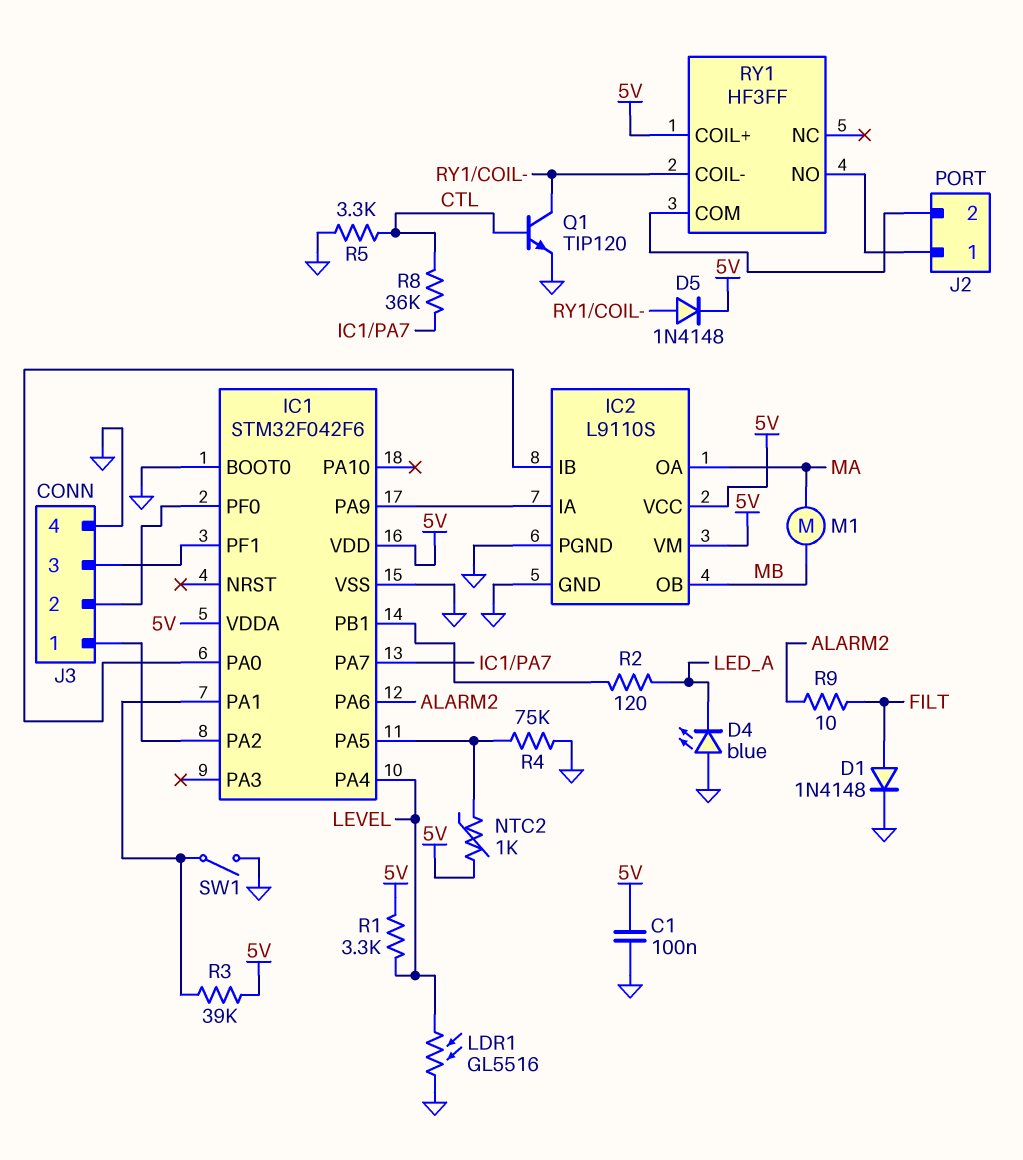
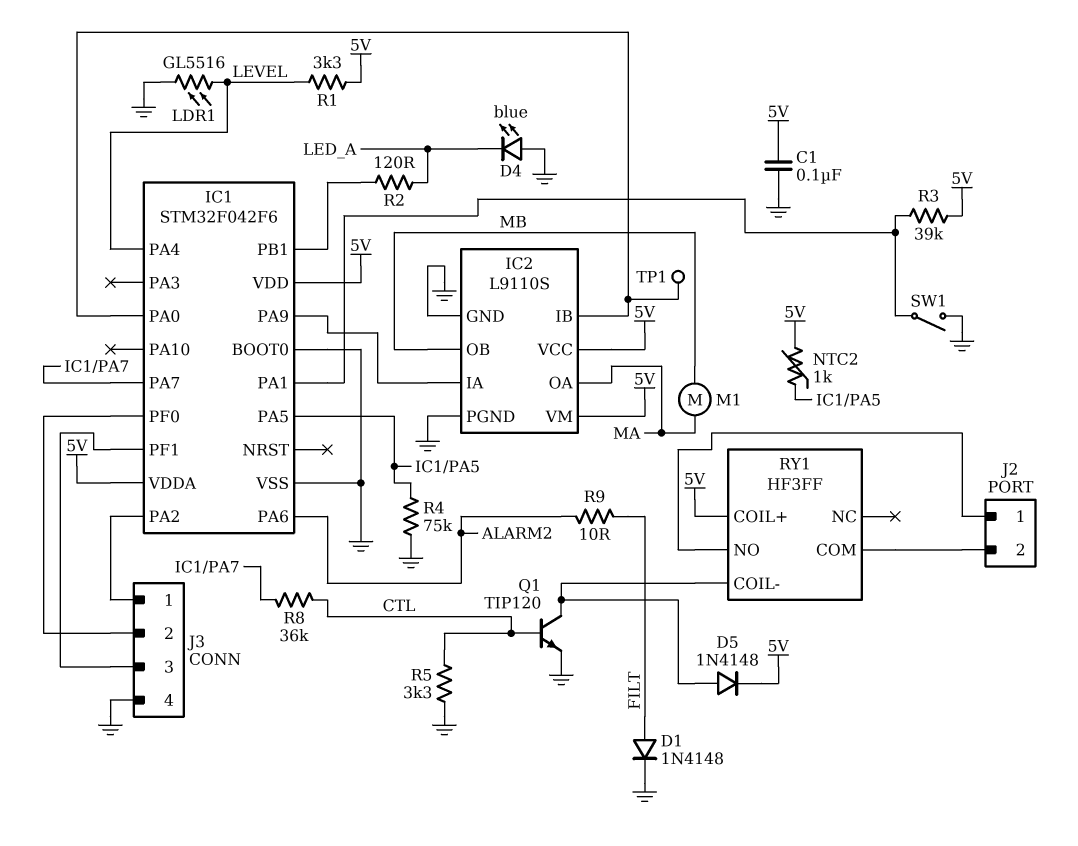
TP1: none -> test point (IC1/PA0)

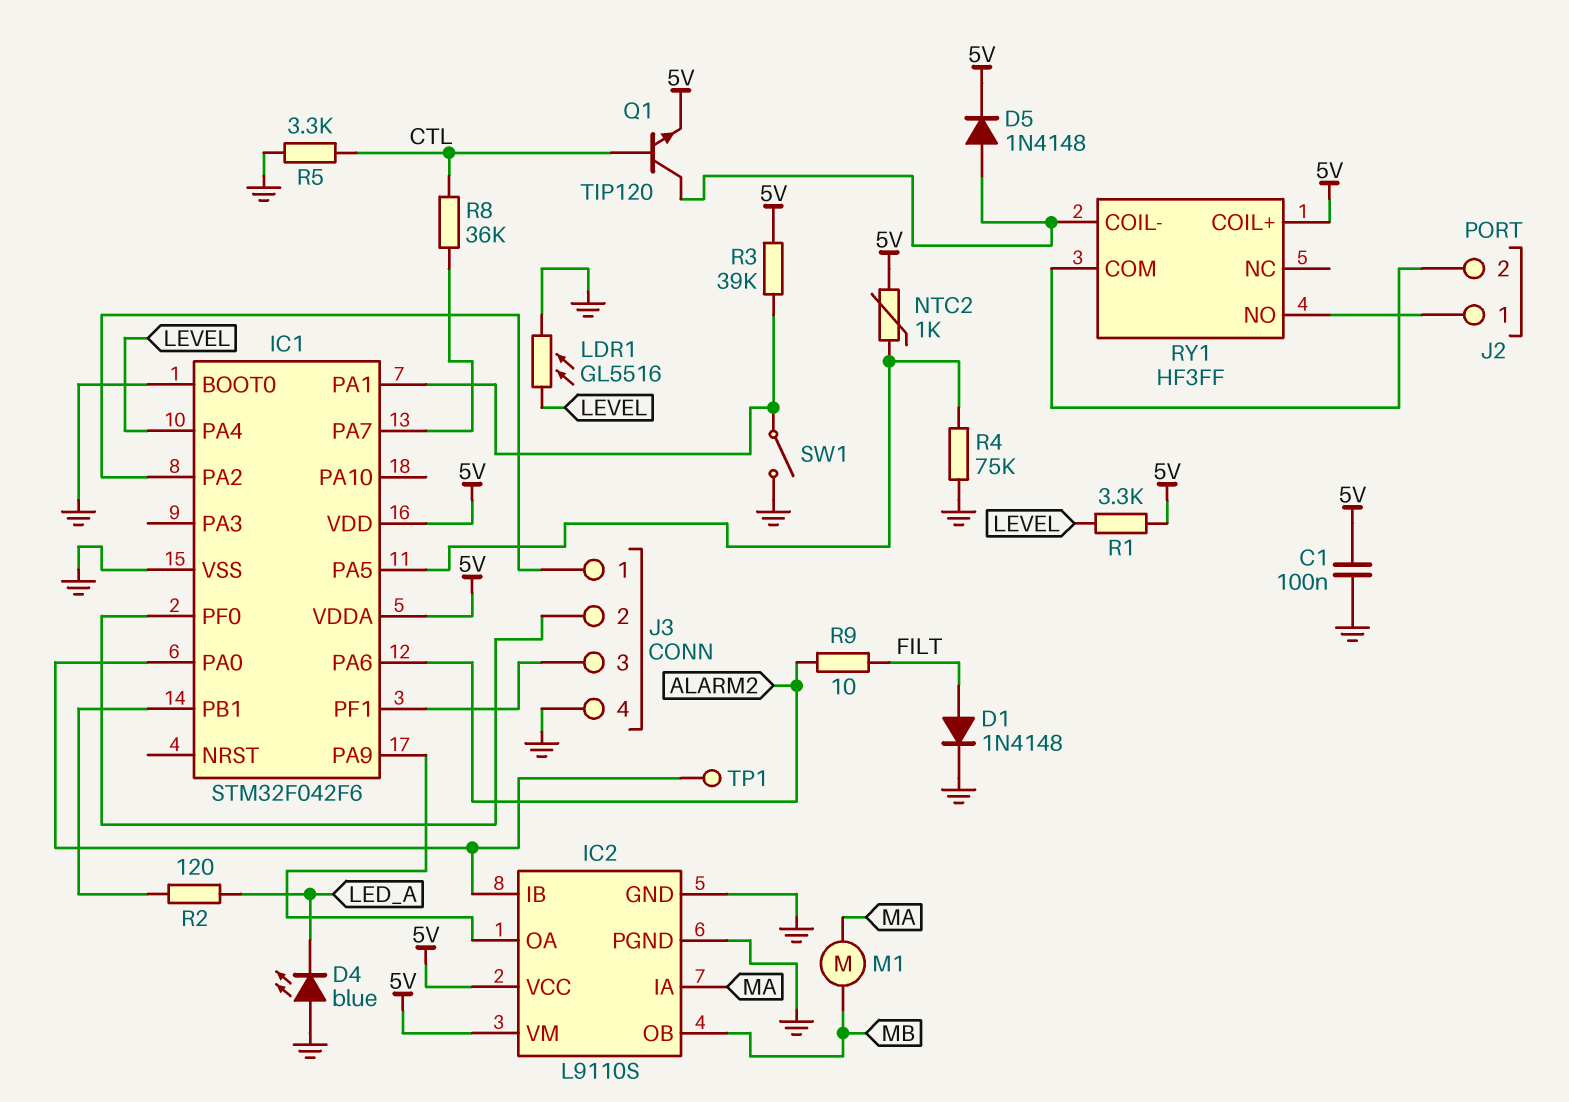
IC2 pin IA: IC1/PA9 -> MA
IC2 pin OA: MA -> IC1/PA9
Q1: NPN TIP120 (B CTL, C RY1/COIL-, E GND) -> NPN TIP120 (B CTL, C RY1/COIL-, E 5V)

